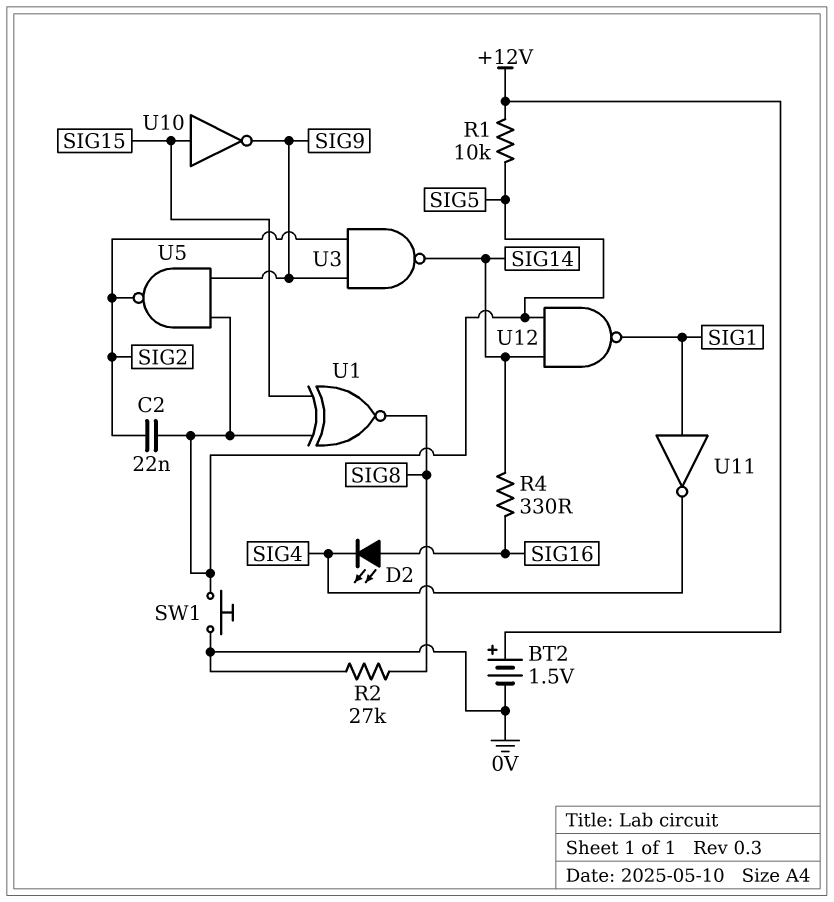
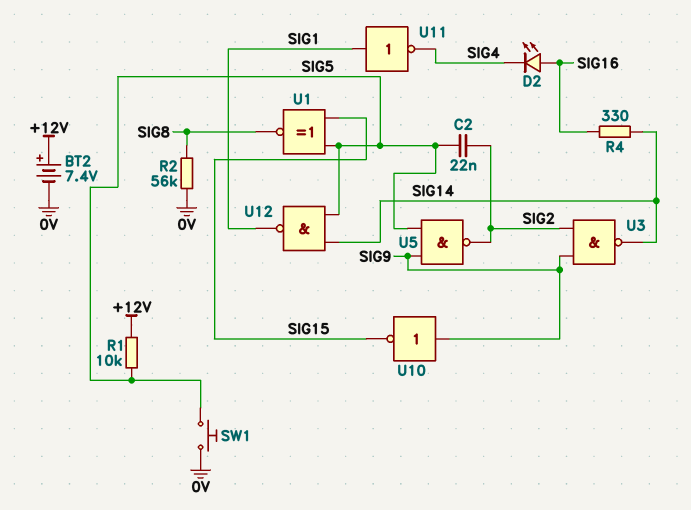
BT2: 1.5V (plus +12V, minus 0V) -> 7.4V (plus +12V, minus 0V)
R2: 27k (0V, SIG8) -> 56k (0V, SIG8)
U10: NOT (in SIG15, out SIG9) -> NOT (in SIG9, out SIG15)

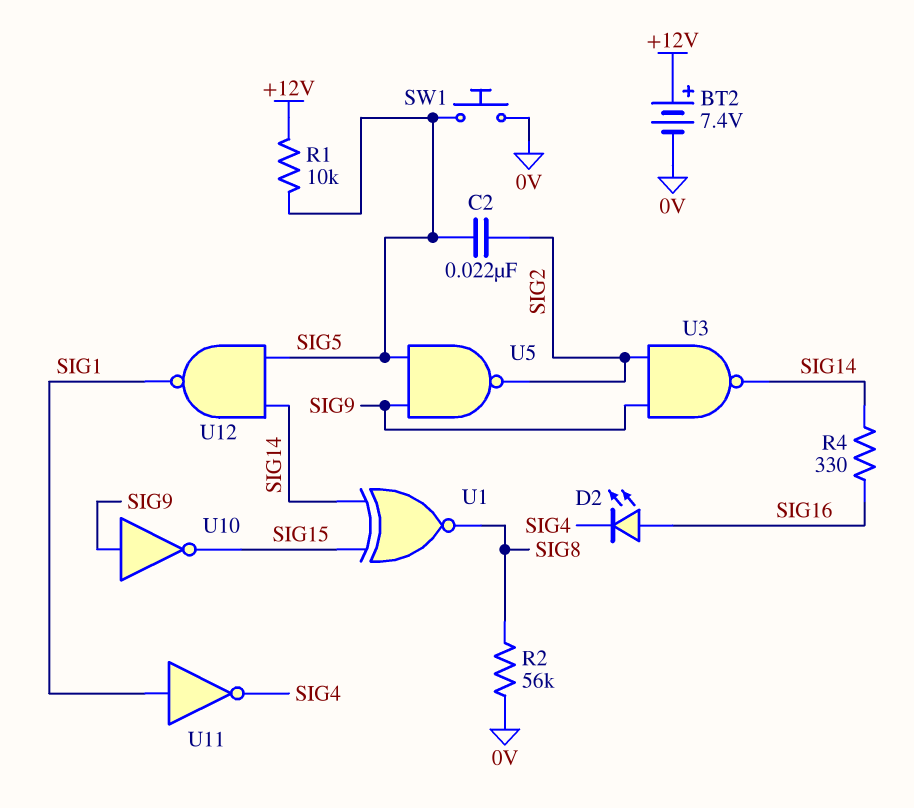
U1: XNOR (in SIG5, in SIG15, out SIG8) -> XNOR (in SIG14, in SIG15, out SIG8)

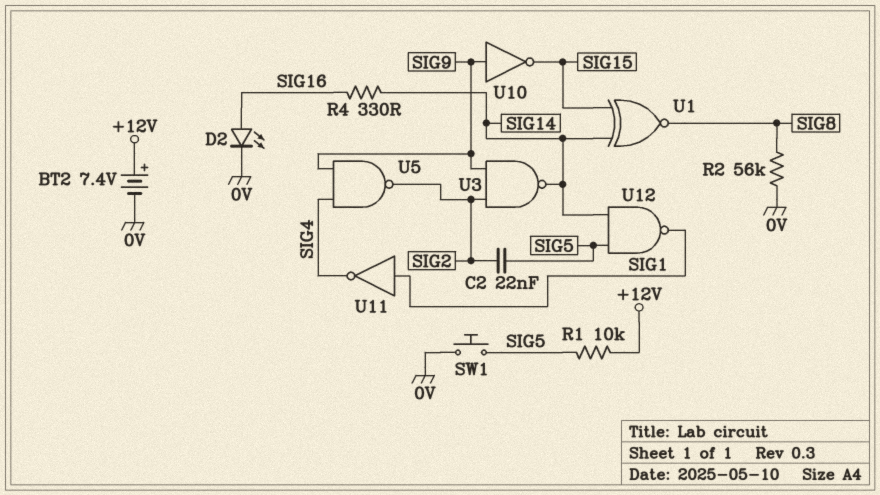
D2: LED (A SIG16, K SIG4) -> LED (A SIG16, K 0V)
U5: NAND (in SIG5, in SIG9, out SIG2) -> NAND (in SIG4, in SIG9, out SIG2)

